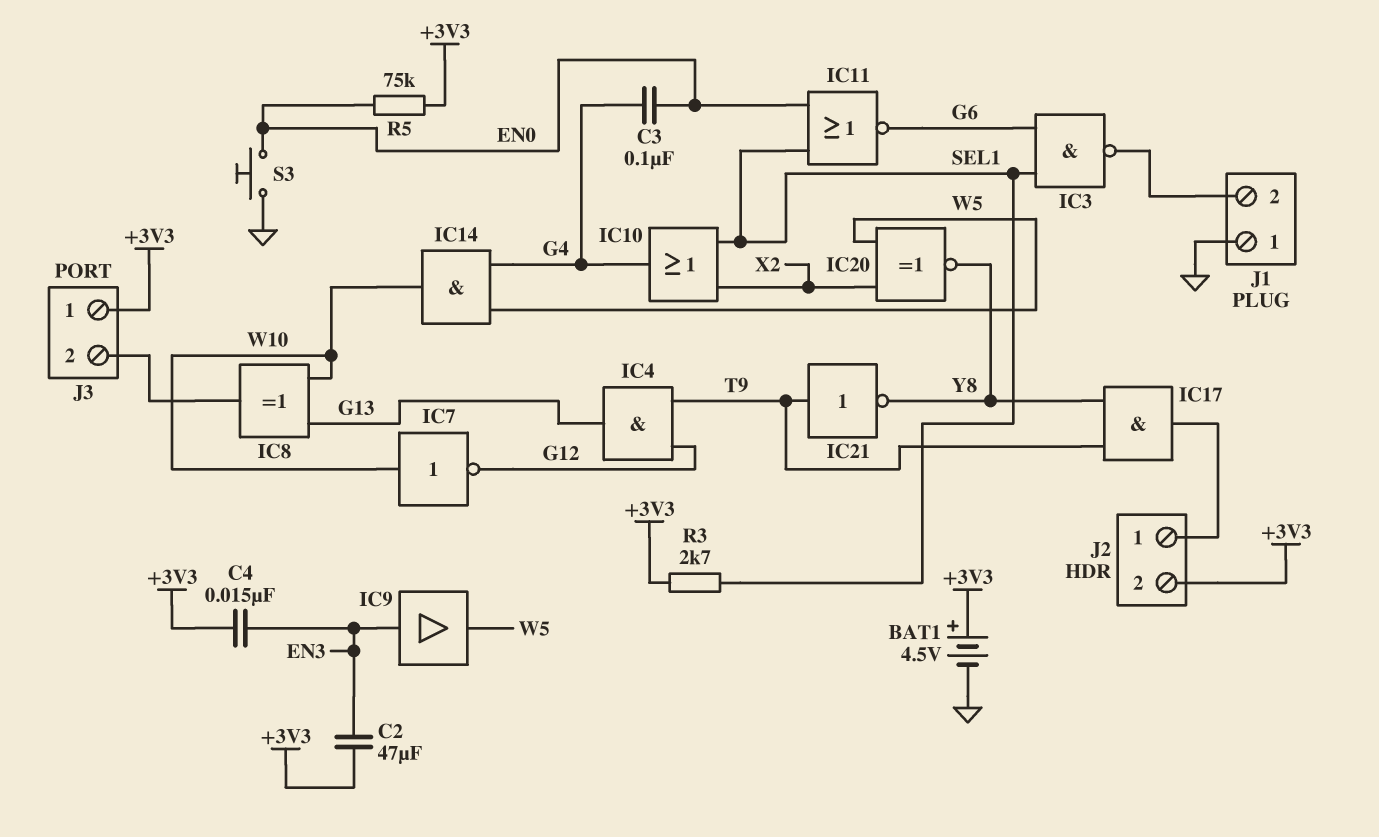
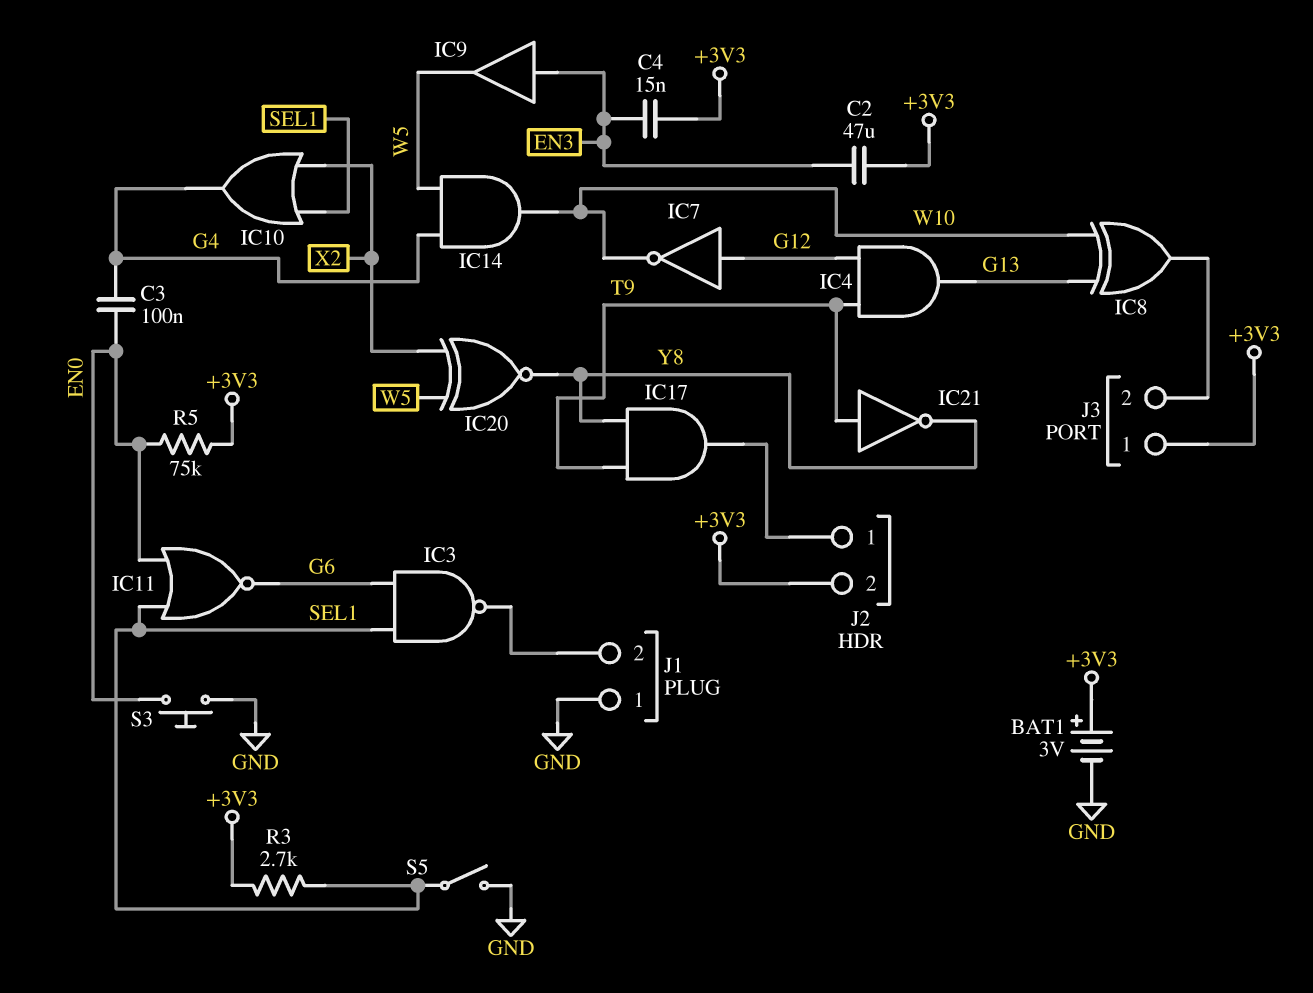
BAT1: 4.5V (plus +3V3, minus GND) -> 3V (plus +3V3, minus GND)
IC7: NOT (in W10, out G12) -> NOT (in G12, out W10)
S5: none -> switch (GND, SEL1)

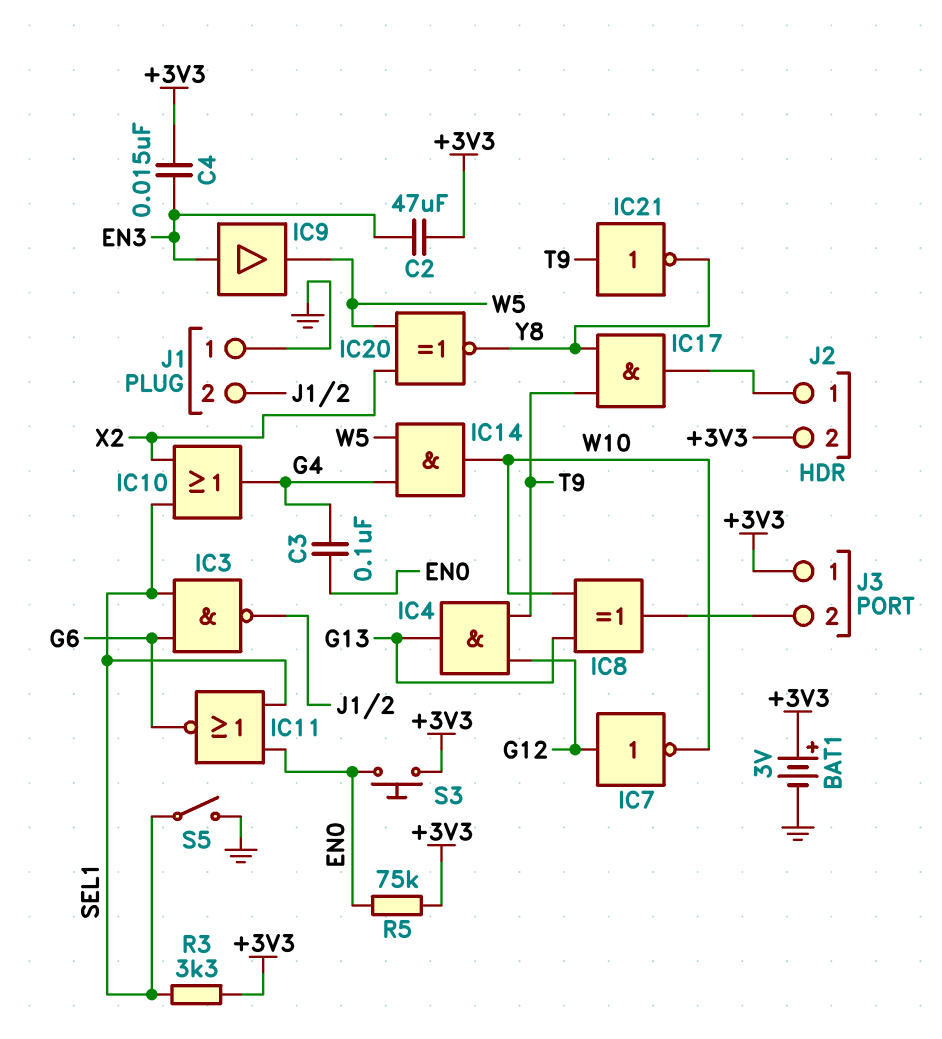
R3: 2.7k (+3V3, SEL1) -> 3.3k (+3V3, SEL1)
S3: button (EN0, GND) -> button (+3V3, EN0)

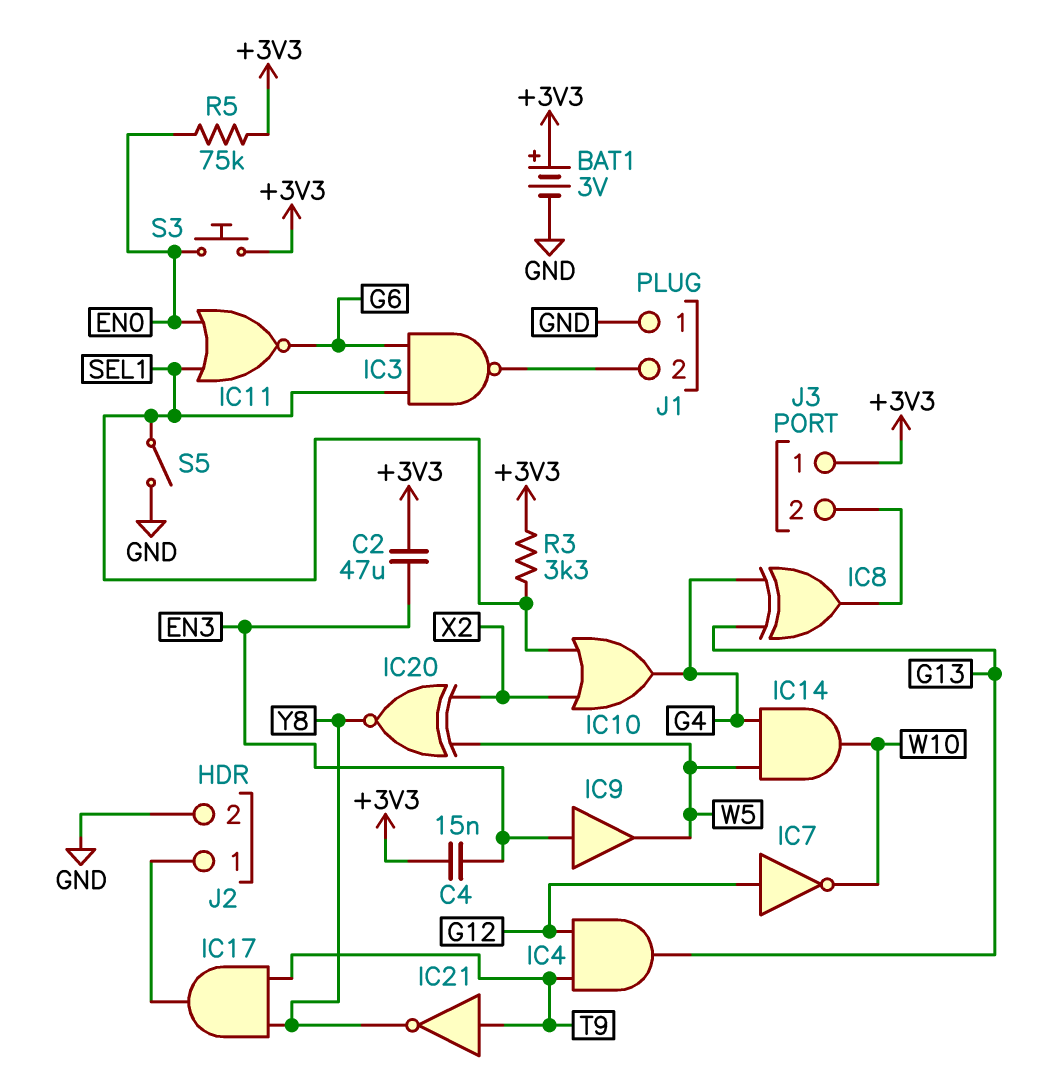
C3: 100nF (EN0, G4) -> none
IC8: XOR (in G13, in W10, out J3/2) -> XOR (in G4, in G13, out J3/2)
J2 pin 2: +3V3 -> GND

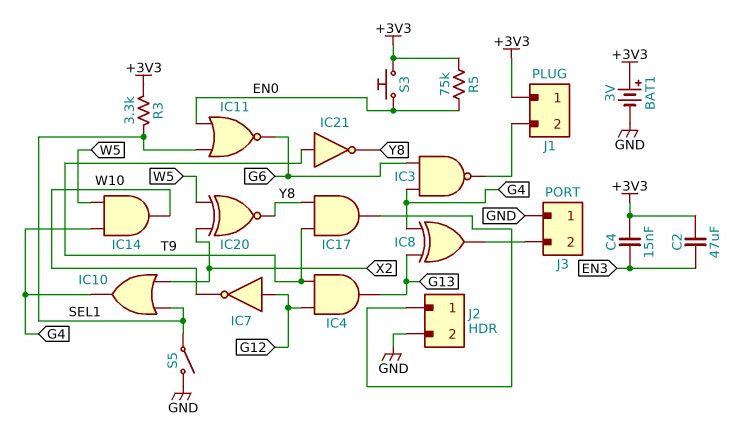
IC3: NAND (in G6, in SEL1, out J1/2) -> NAND (in G4, in G6, out J1/2)
IC9: buffer (in EN3, out W5) -> none
J1 pin 1: GND -> +3V3
J3 pin 1: +3V3 -> GND

